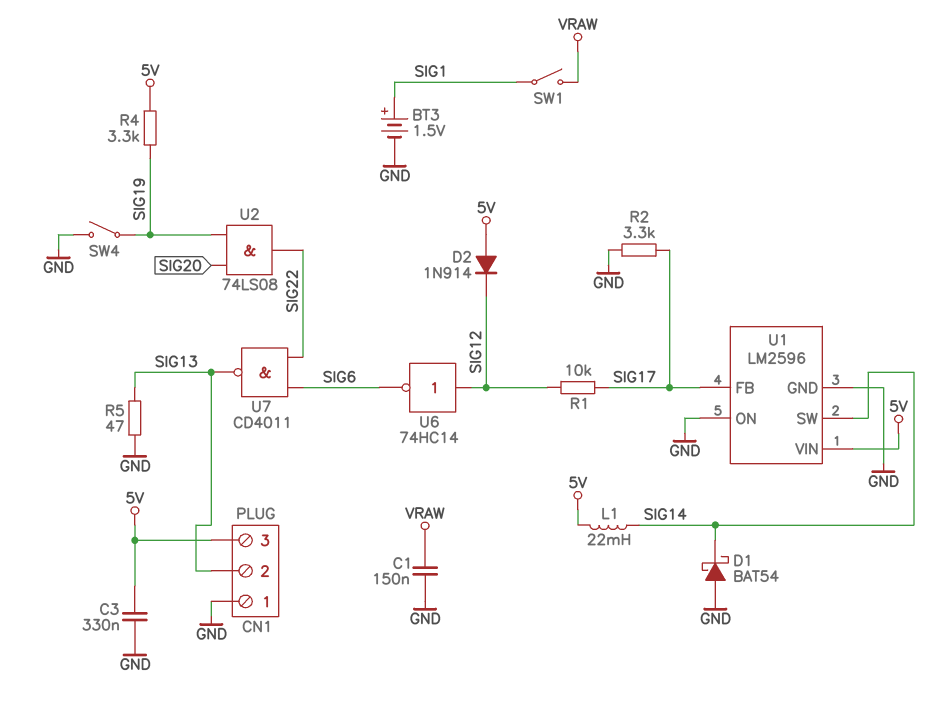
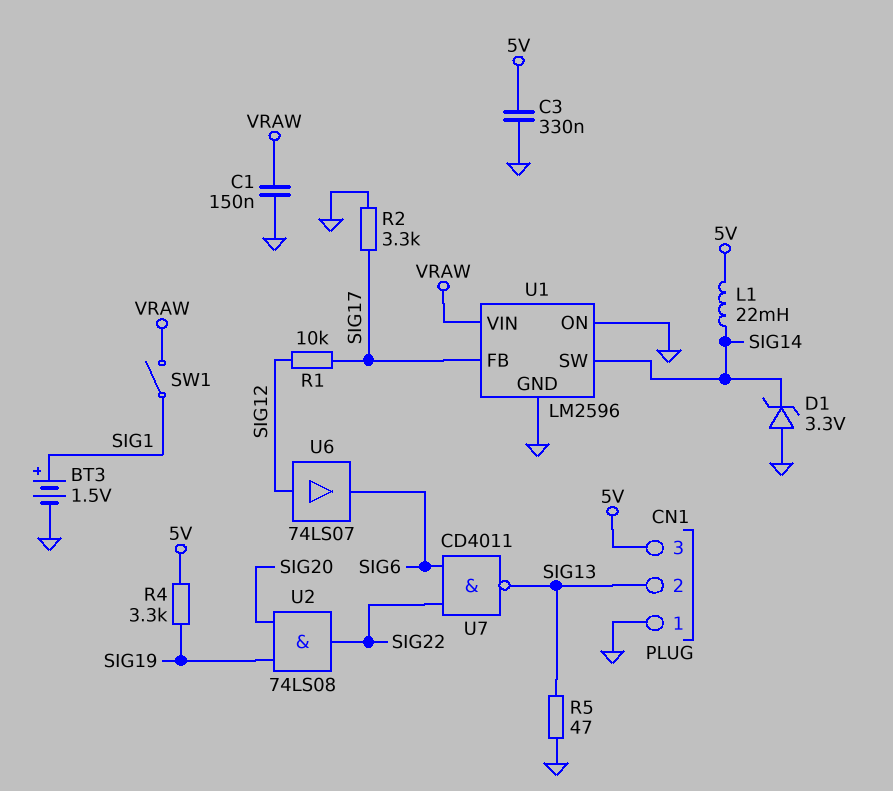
D1: schottky BAT54 (A GND, K SIG14) -> zener 3.3V (A GND, K SIG14)
D2: diode 1N914 (A 5V, K SIG12) -> none
SW4: switch (GND, SIG19) -> none
U1 pin VIN: 5V -> VRAW
U6: NOT 74HC14 (in SIG12, out SIG6) -> buffer 74LS07 (in SIG12, out SIG6)

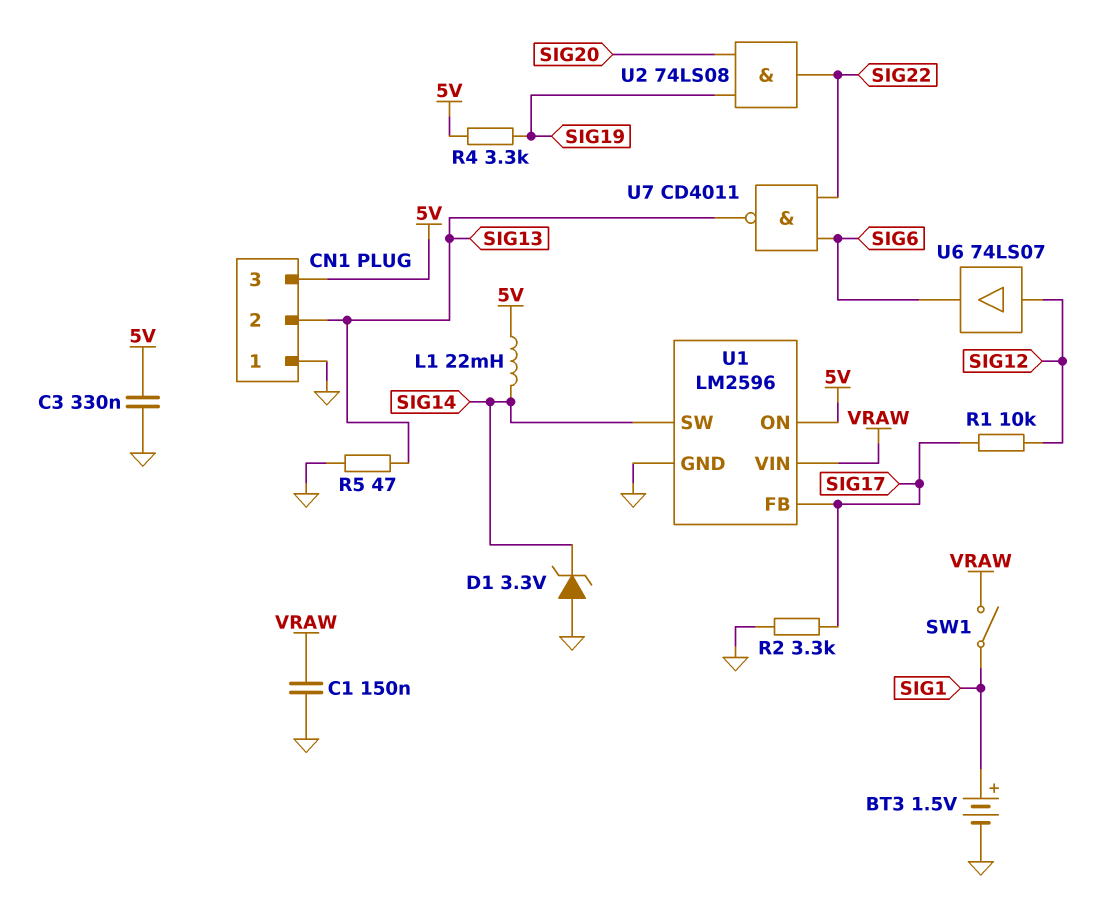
U1 pin ON: GND -> 5V

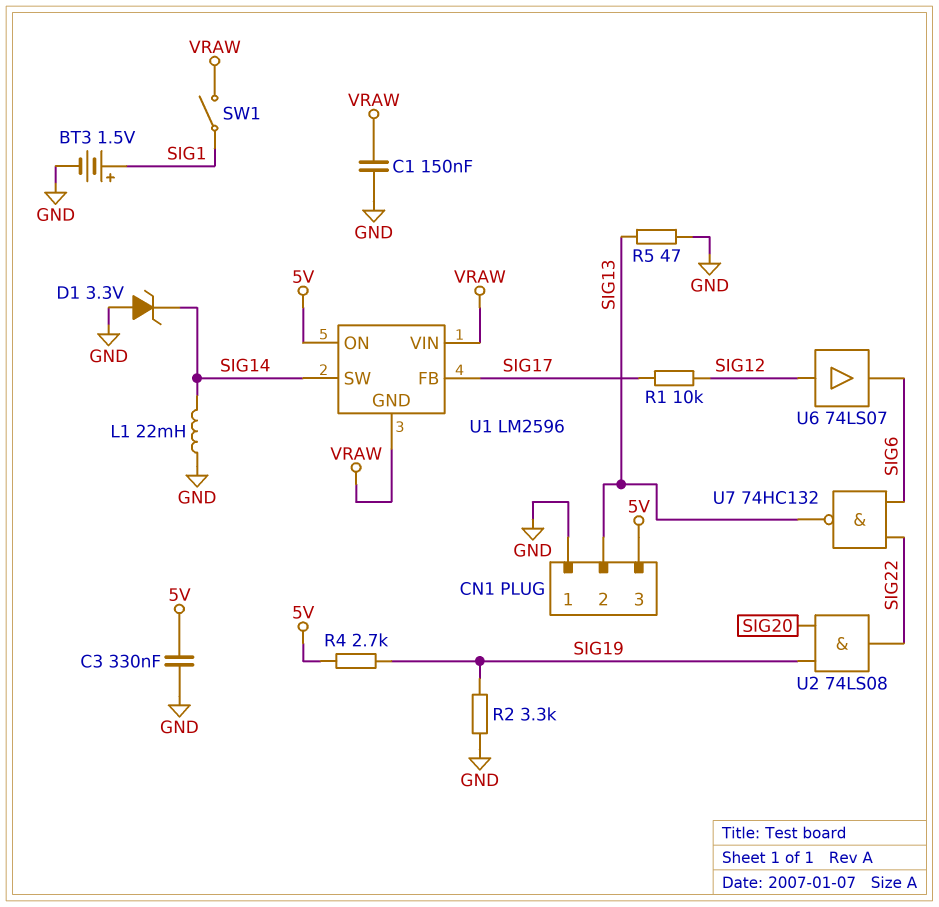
L1: 22mH (5V, SIG14) -> 22mH (GND, SIG14)
R2: 3.3k (GND, SIG17) -> 3.3k (GND, SIG19)
R4: 3.3k (5V, SIG19) -> 2.7k (5V, SIG19)
U1 pin GND: GND -> VRAW
U7: NAND CD4011 (in SIG6, in SIG22, out SIG13) -> NAND 74HC132 (in SIG6, in SIG22, out SIG13)

